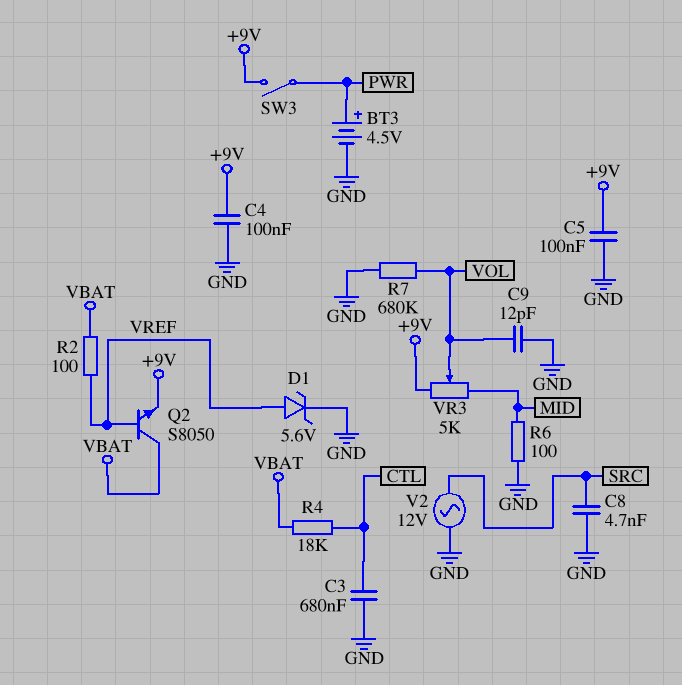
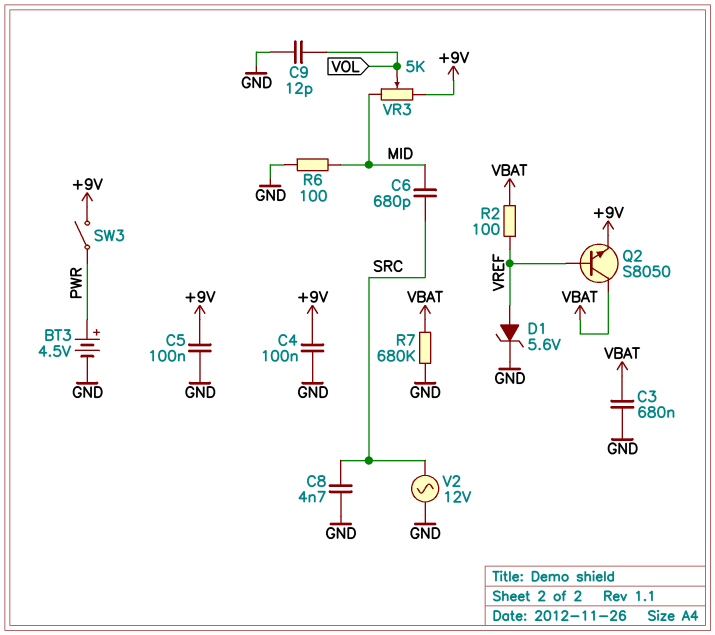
C3: 680nF (CTL, GND) -> 680nF (GND, VBAT)
C6: none -> 680pF (MID, SRC)
R4: 18k (CTL, VBAT) -> none
R7: 680k (GND, VOL) -> 680k (GND, VBAT)

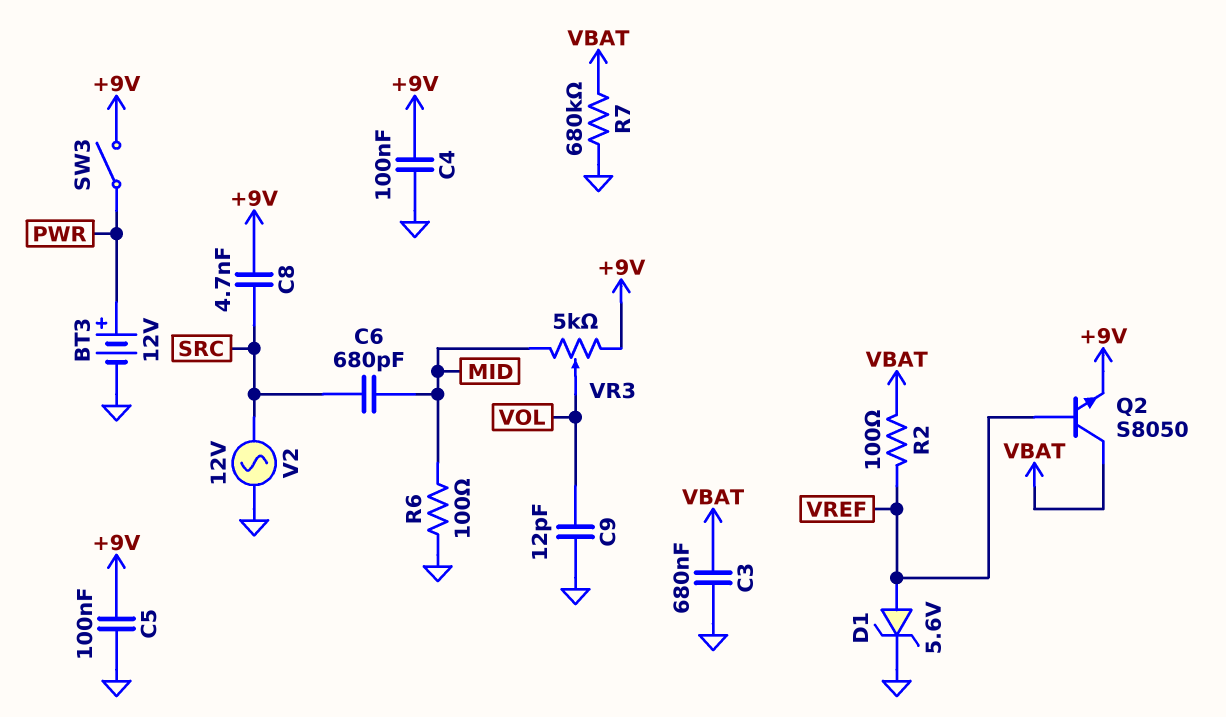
BT3: 4.5V (plus PWR, minus GND) -> 12V (plus PWR, minus GND)
C8: 4.7nF (GND, SRC) -> 4.7nF (+9V, SRC)

